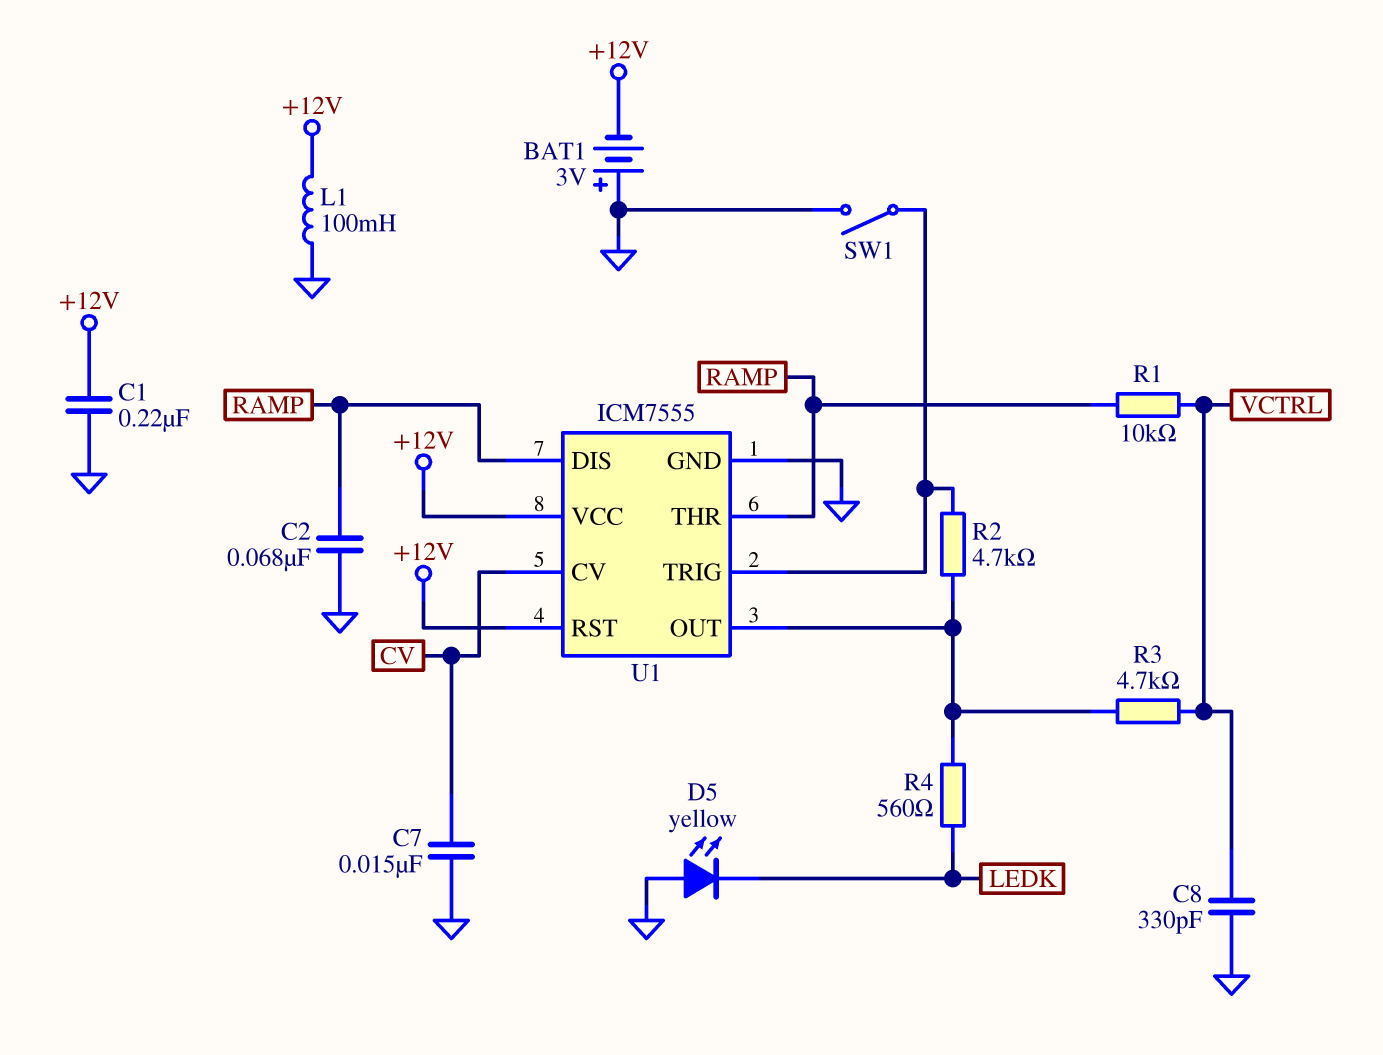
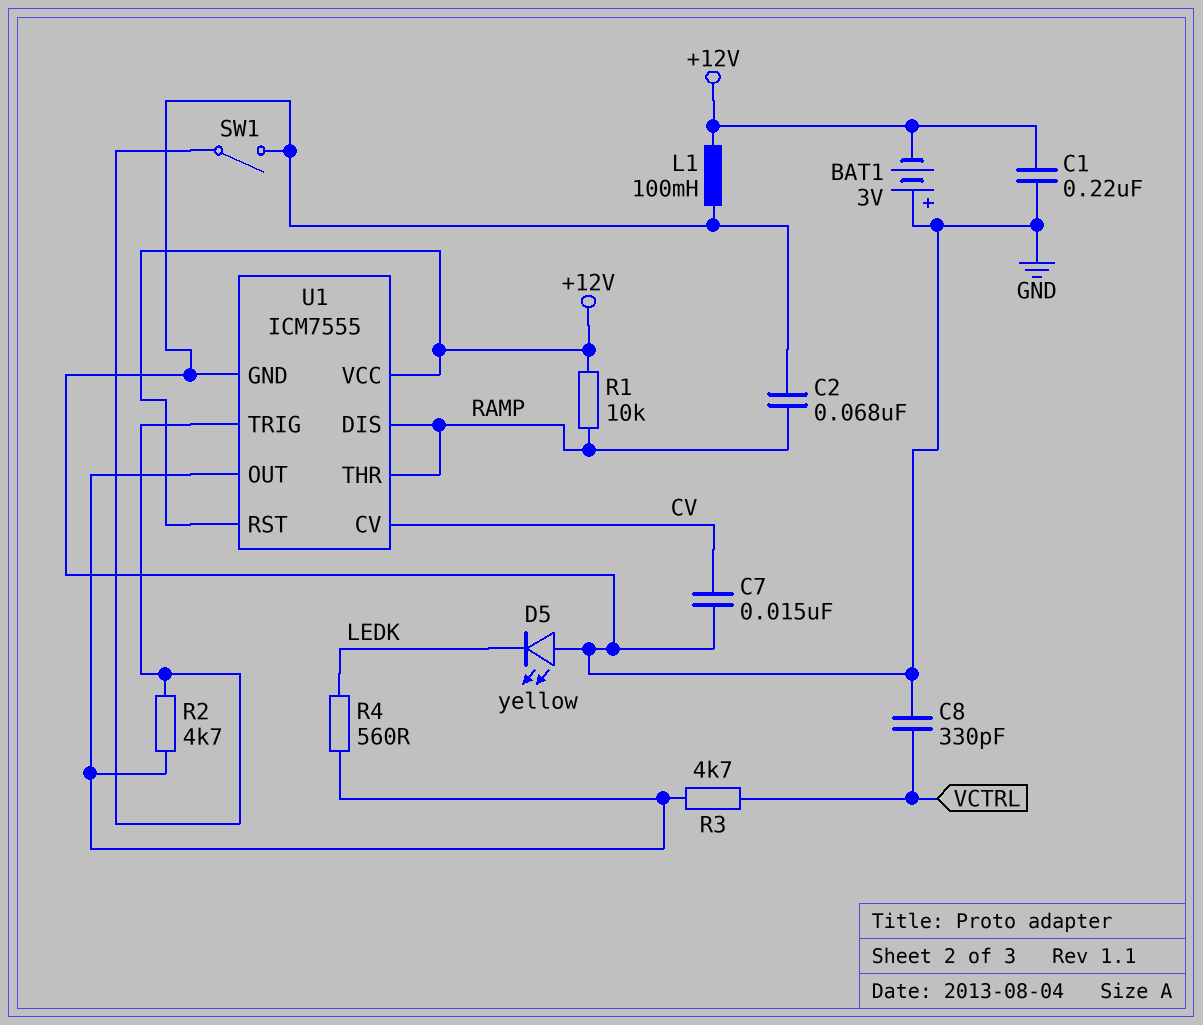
R1: 10k (RAMP, VCTRL) -> 10k (+12V, RAMP)

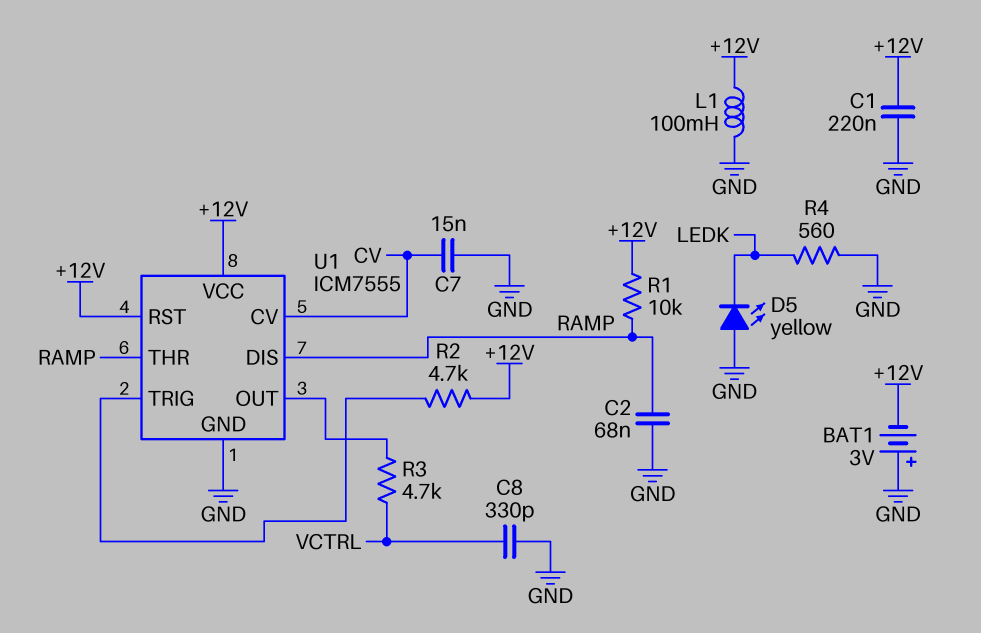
R2: 4.7k (U1/OUT, U1/TRIG) -> 4.7k (+12V, U1/TRIG)
R4: 560 (LEDK, U1/OUT) -> 560 (GND, LEDK)
SW1: switch (GND, U1/TRIG) -> none

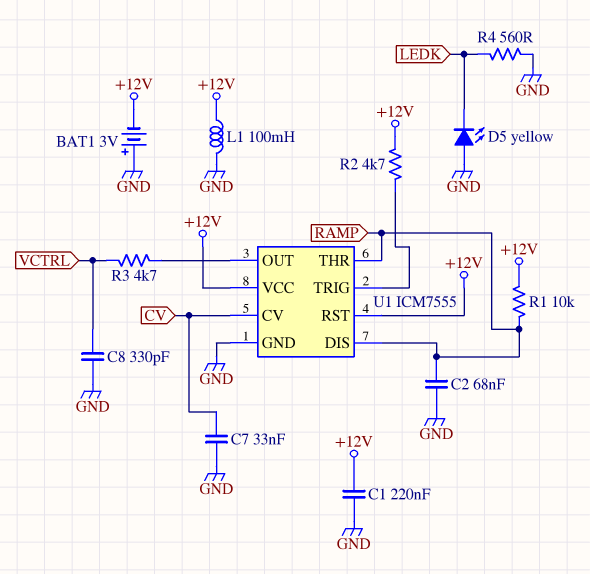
C7: 15nF (CV, GND) -> 33nF (CV, GND)

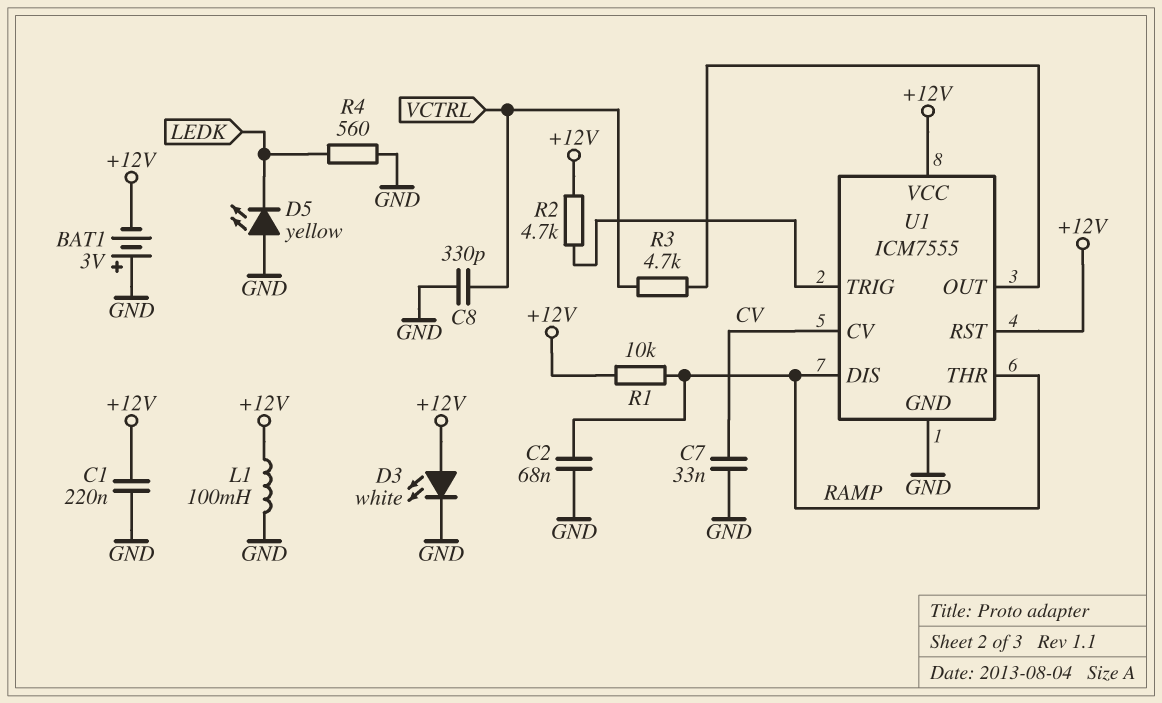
D3: none -> LED white (A +12V, K GND)

